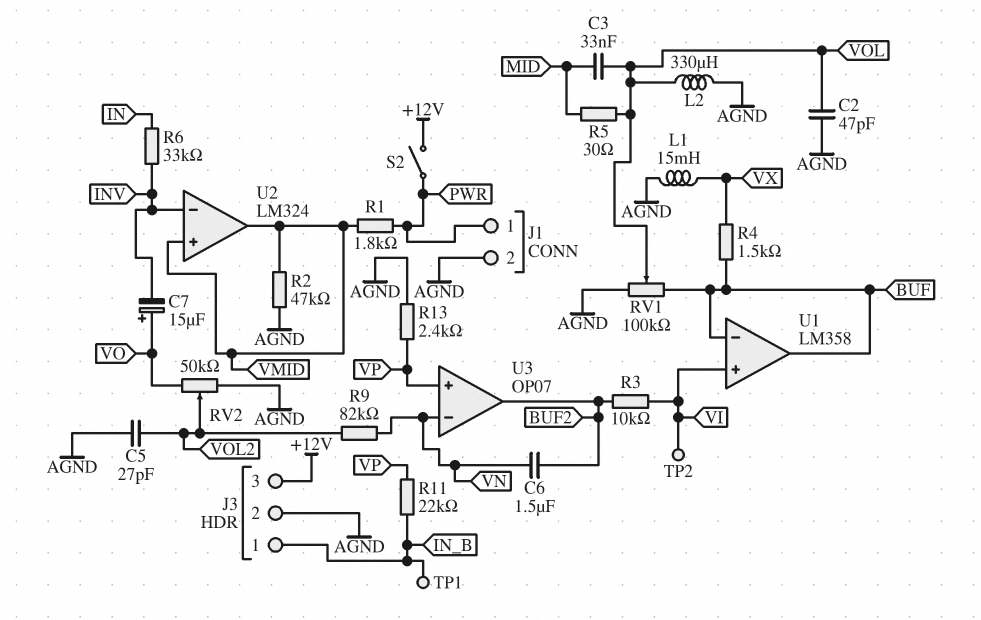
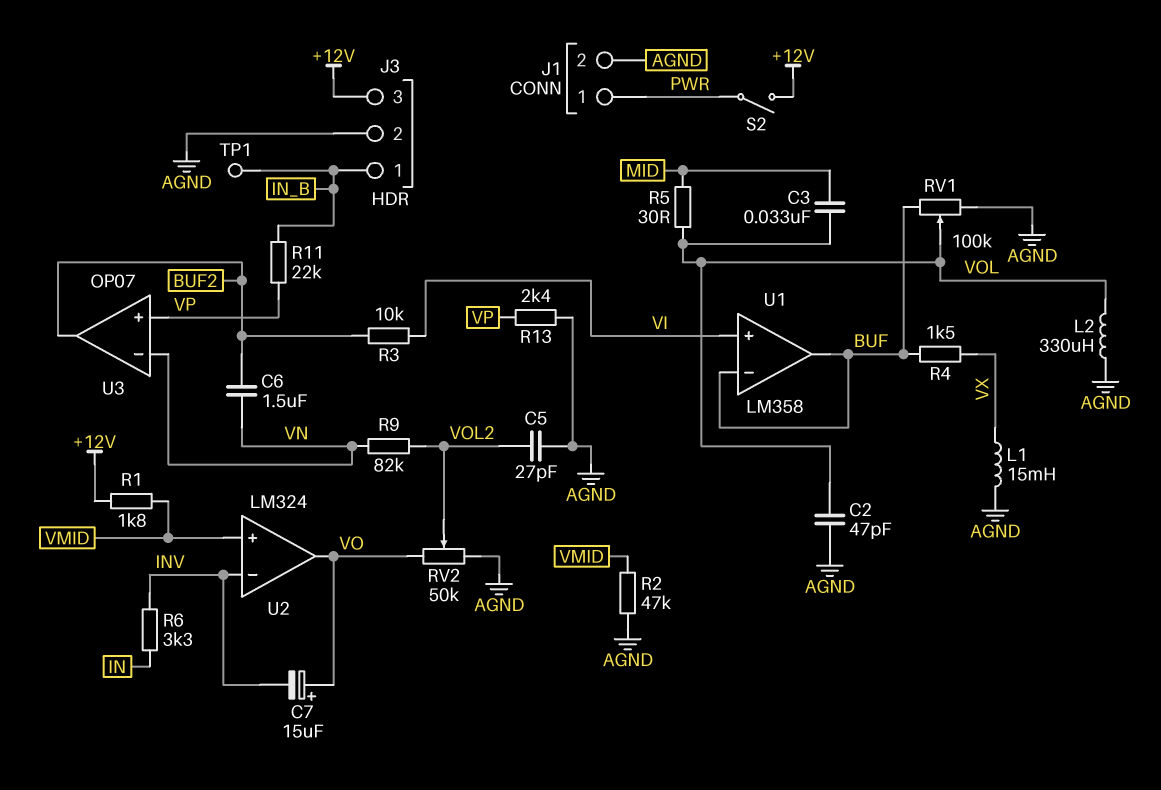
R1: 1.8k (PWR, VMID) -> 1.8k (+12V, VMID)
R6: 33k (IN, INV) -> 3.3k (IN, INV)
TP2: test point (VI) -> none
U2 pin out: VMID -> VO

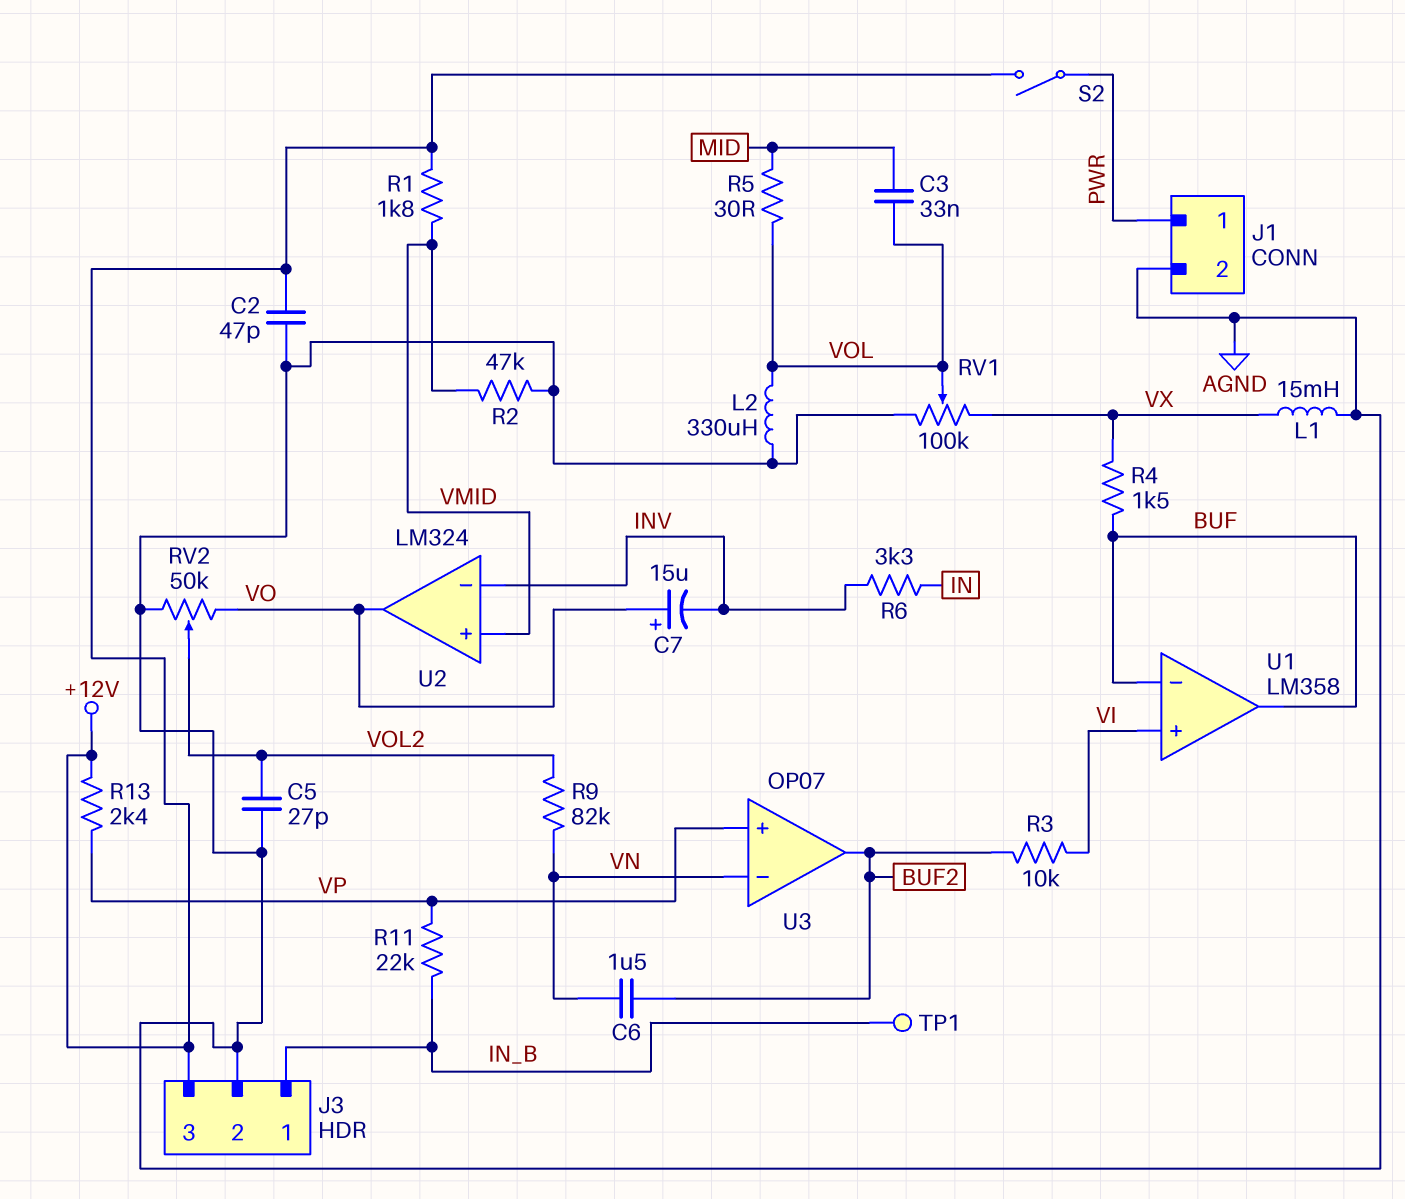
C2: 47pF (AGND, VOL) -> 47pF (+12V, AGND)
R13: 2.4k (AGND, VP) -> 2.4k (+12V, VP)
RV1: 100k (AGND, BUF, wiper VOL) -> 100k (AGND, VX, wiper VOL)

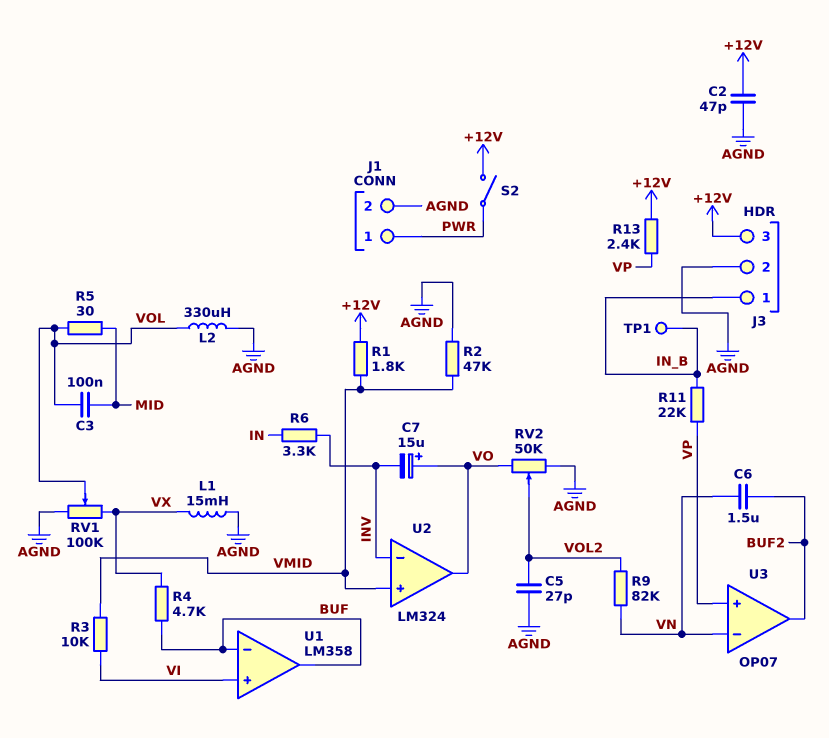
C3: 33nF (MID, VOL) -> 100nF (MID, VOL)
R3: 10k (BUF2, VI) -> 10k (VI, VMID)
R4: 1.5k (BUF, VX) -> 4.7k (BUF, VX)

